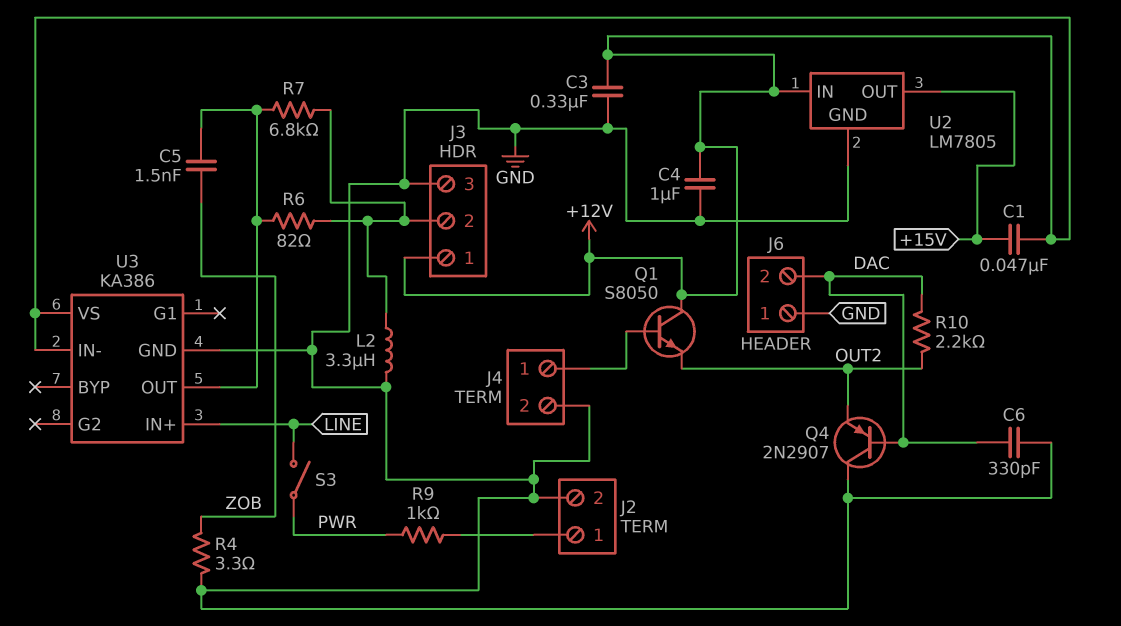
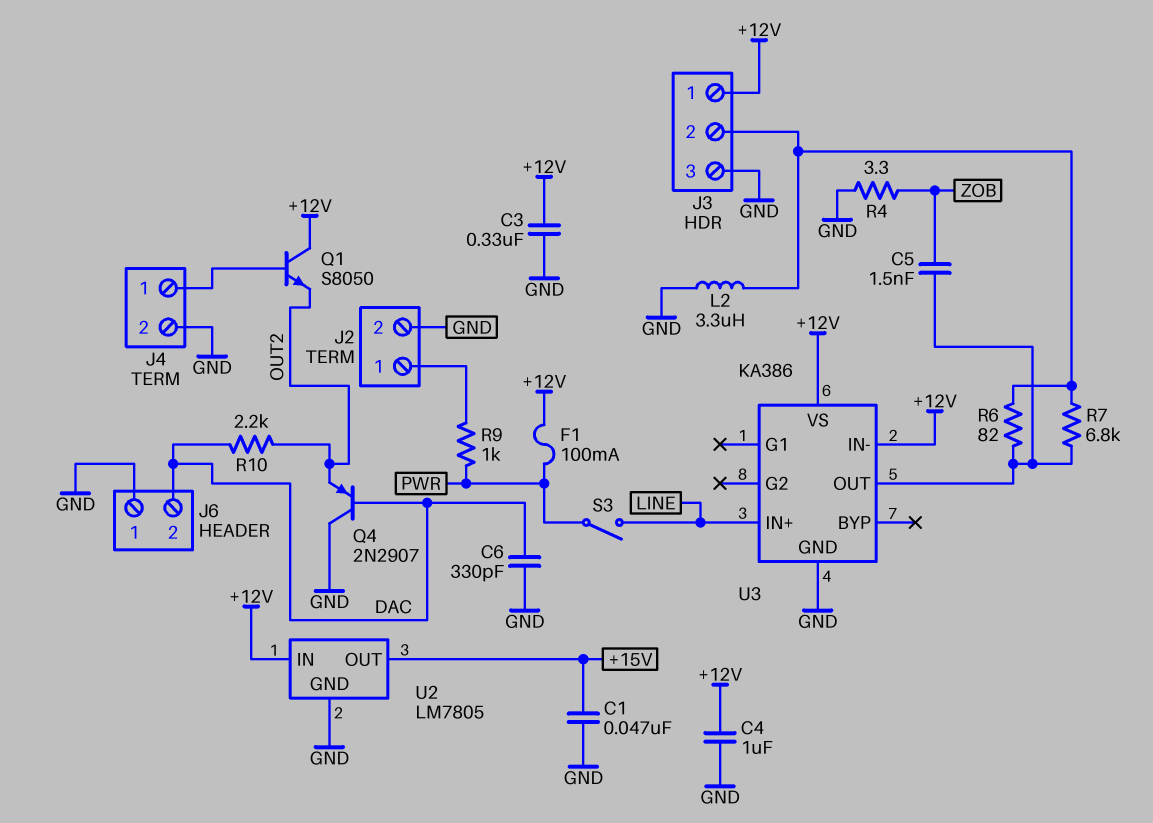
C1: 47nF (+12V, +15V) -> 47nF (+15V, GND)
F1: none -> 100mA (+12V, PWR)

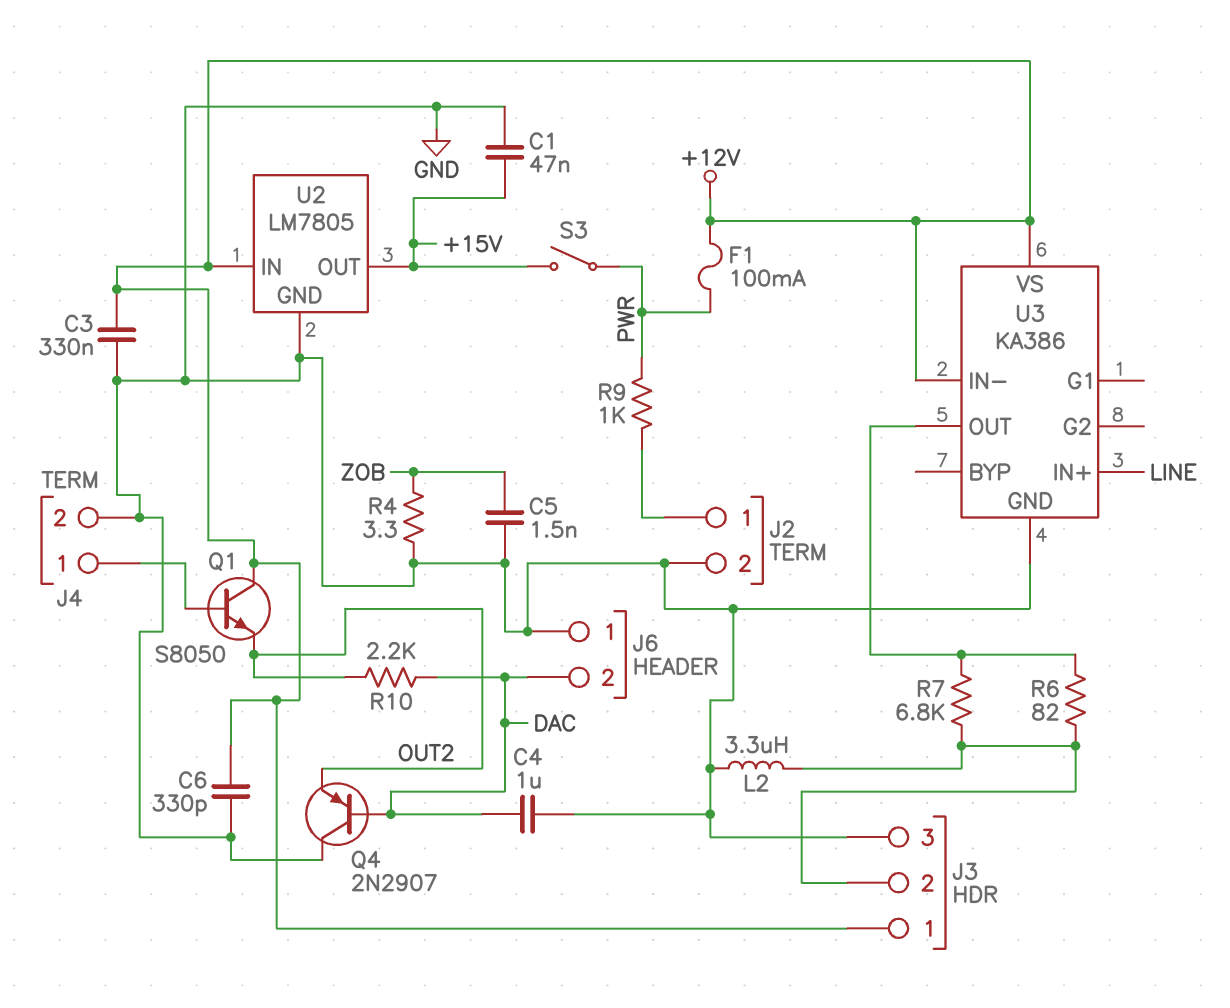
C4: 1uF (+12V, GND) -> 1uF (DAC, GND)
C5: 1.5nF (U3/OUT, ZOB) -> 1.5nF (GND, ZOB)
C6: 330pF (DAC, GND) -> 330pF (+12V, GND)
S3: switch (LINE, PWR) -> switch (+15V, PWR)

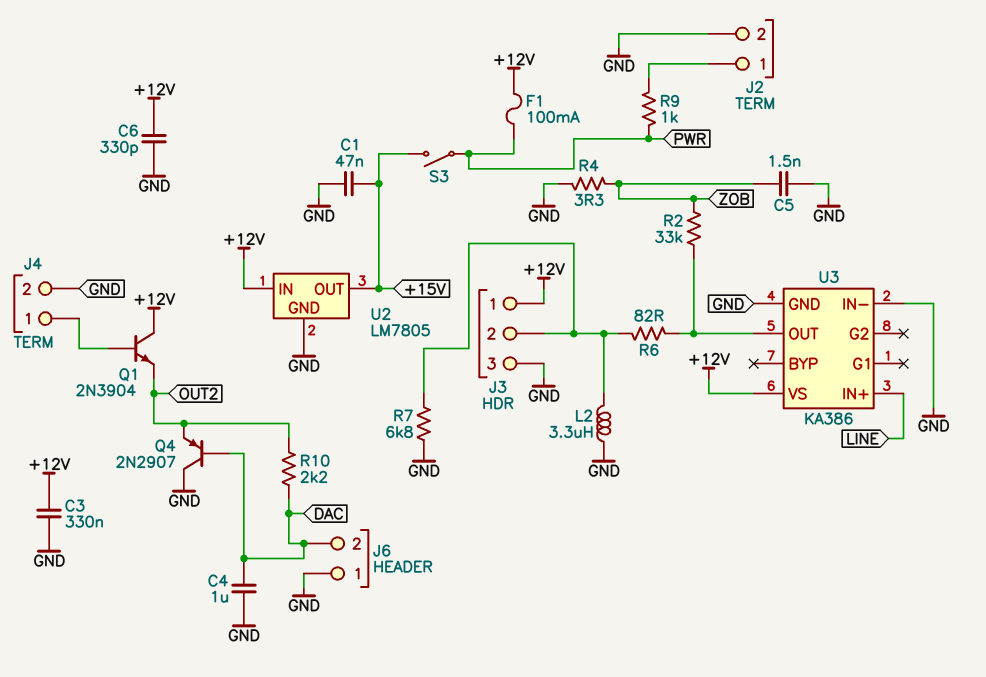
Q1: NPN S8050 (B J4/1, C +12V, E OUT2) -> NPN 2N3904 (B J4/1, C +12V, E OUT2)
R2: none -> 33k (U3/OUT, ZOB)
R7: 6.8k (J3/2, U3/OUT) -> 6.8k (GND, J3/2)
U3 pin IN-: +12V -> GND

